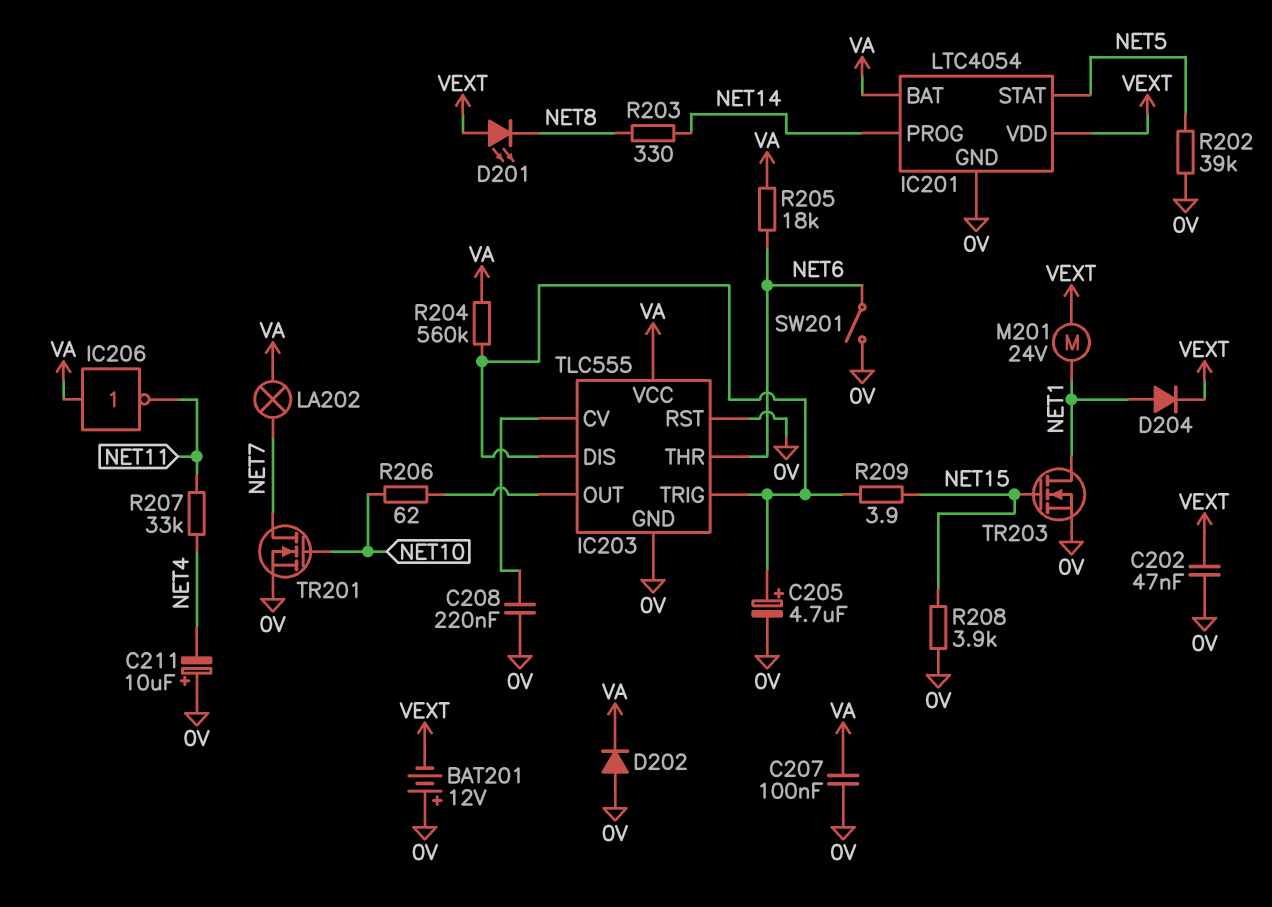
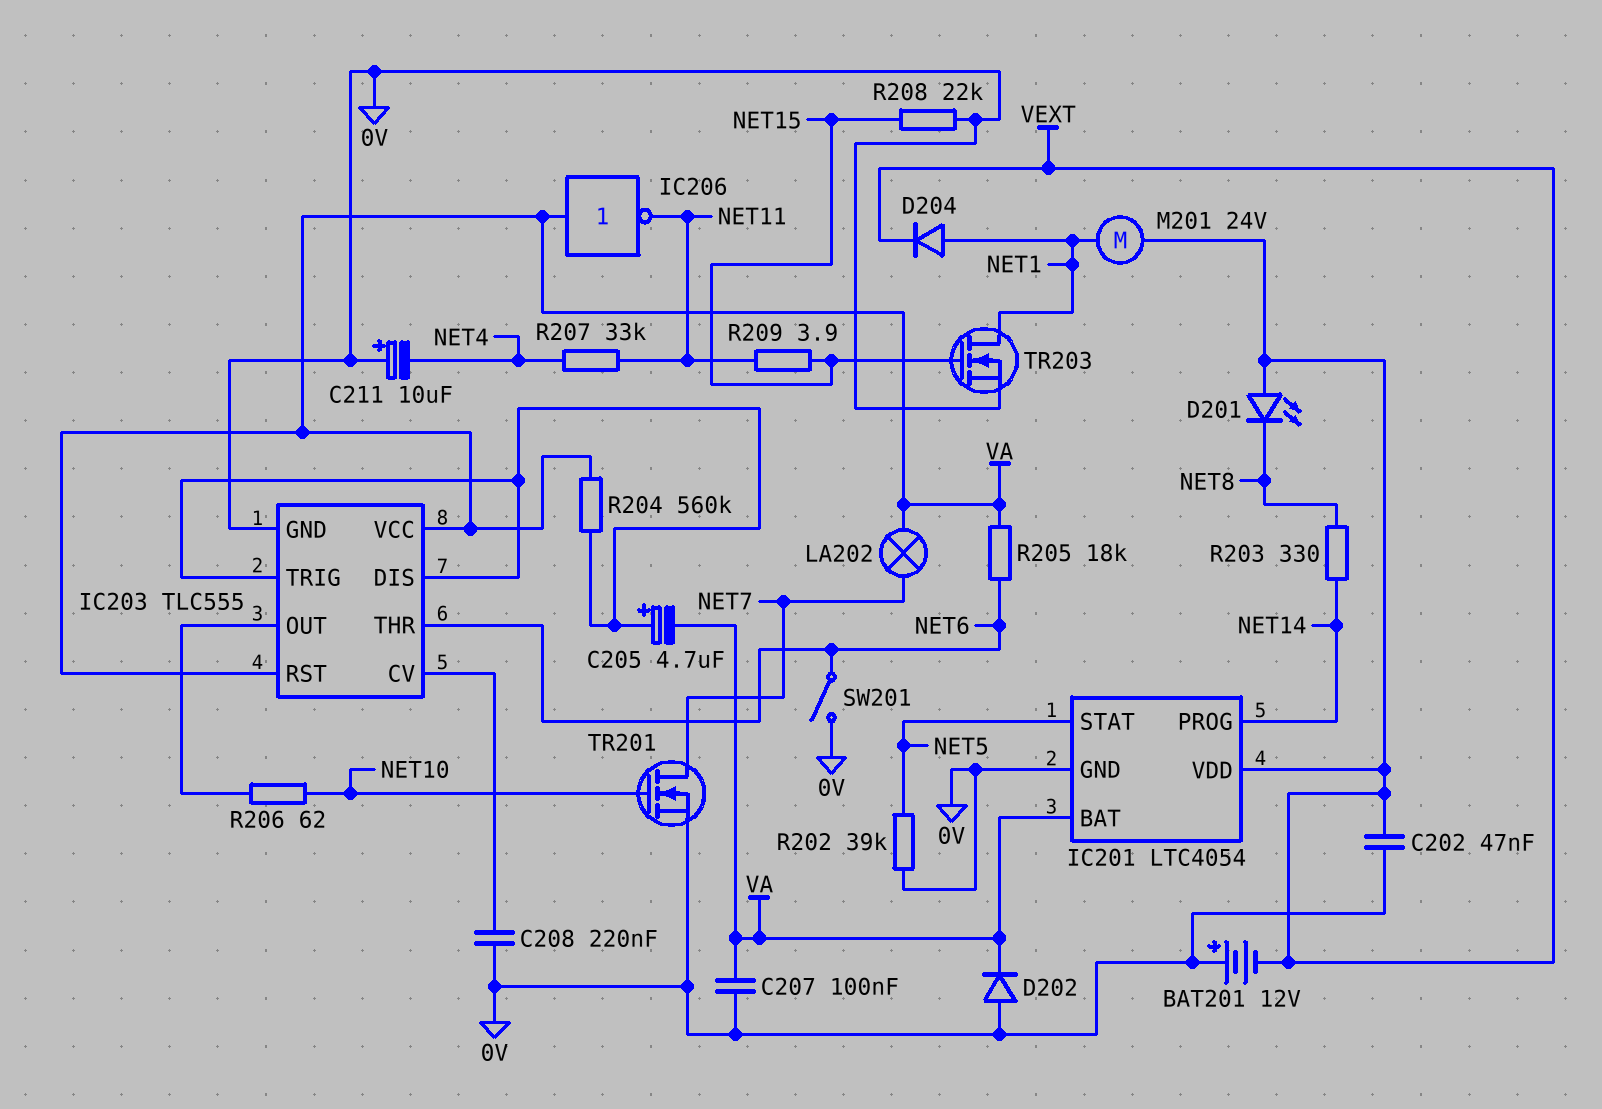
C205: 4.7uF (plus IC203/DIS, minus 0V) -> 4.7uF (plus IC203/DIS, minus VA)
IC203 pin RST: 0V -> VA
R208: 3.9k (0V, NET15) -> 22k (0V, NET15)
R209: 3.9 (IC203/DIS, NET15) -> 3.9 (NET11, NET15)

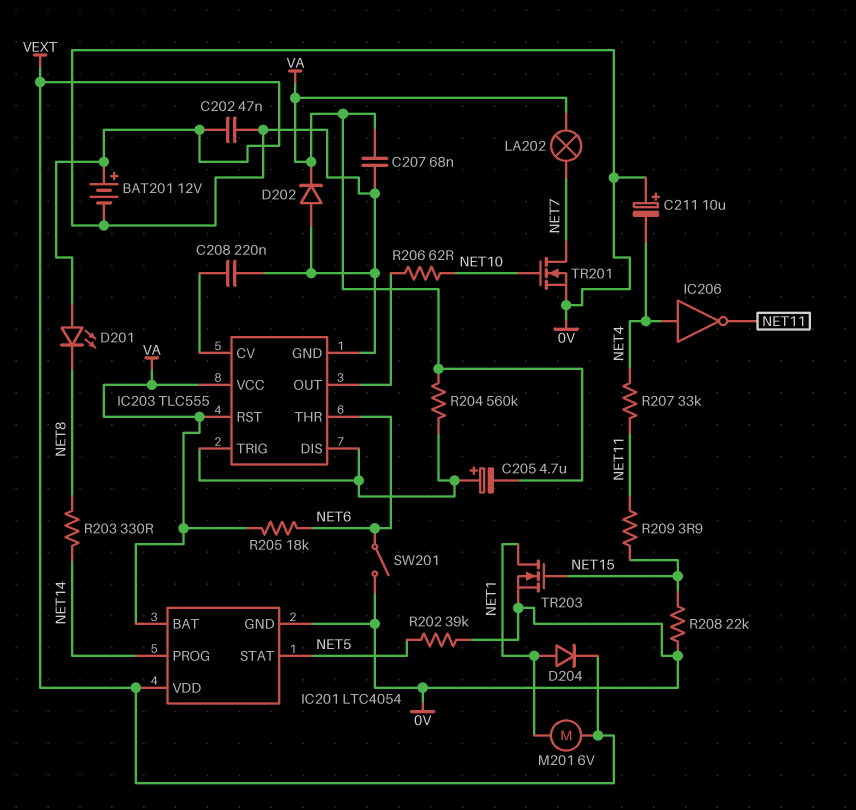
BAT201: 12V (plus 0V, minus VEXT) -> 12V (plus VEXT, minus 0V)
C207: 100nF (0V, VA) -> 68nF (0V, VA)
IC206: NOT (in VA, out NET11) -> NOT (in NET4, out NET11)
M201: motor 24V (NET1, VEXT) -> motor 6V (NET1, VEXT)

